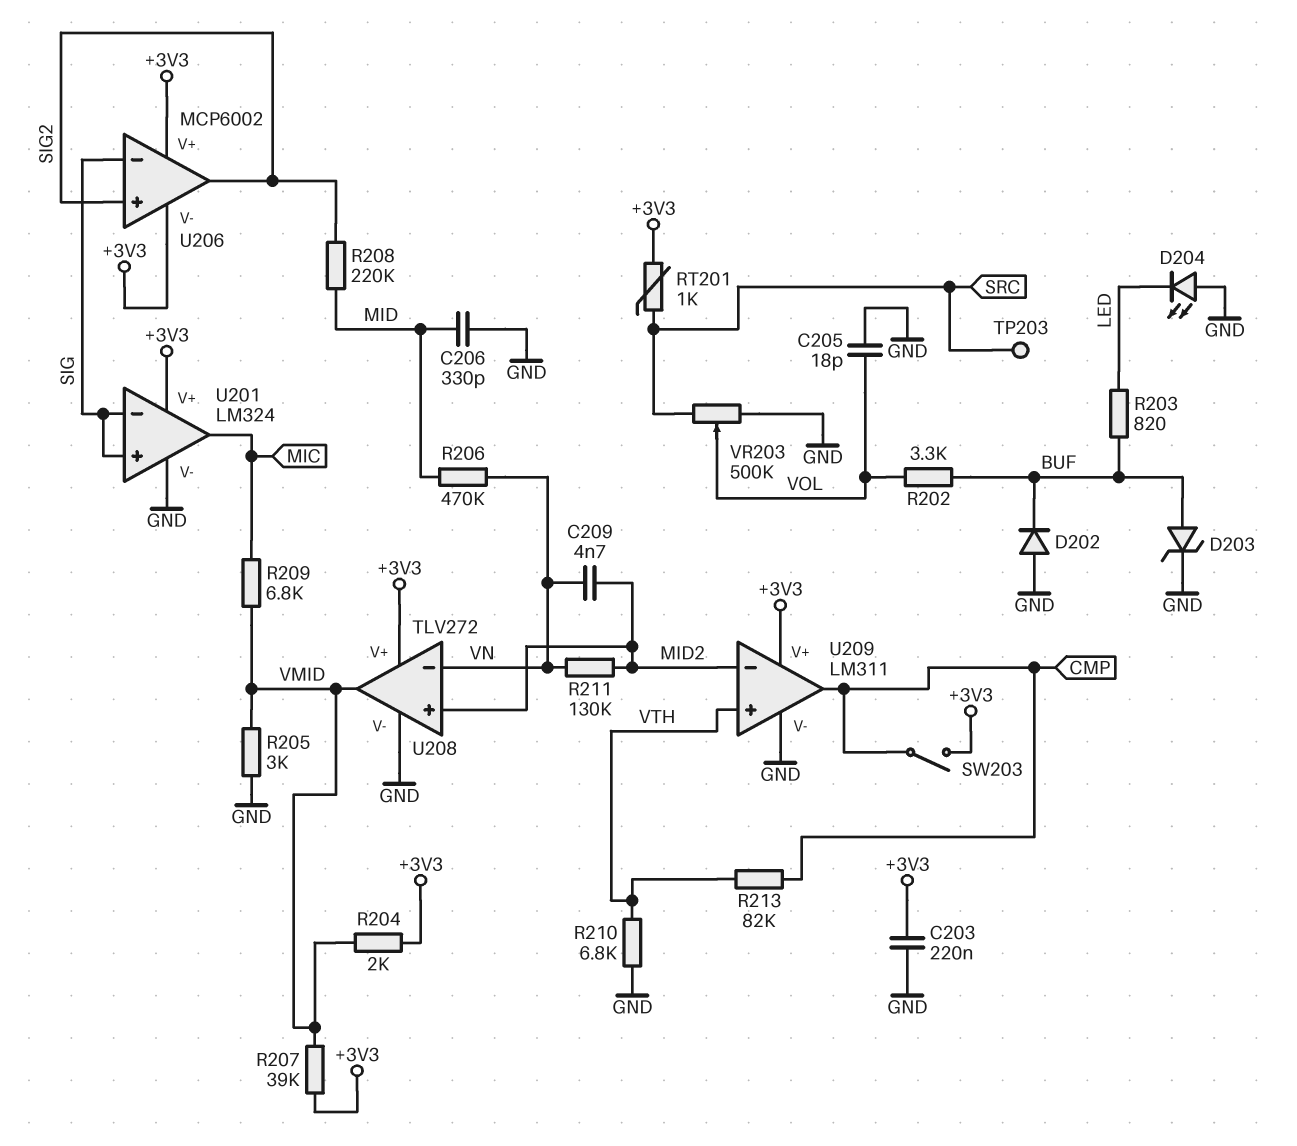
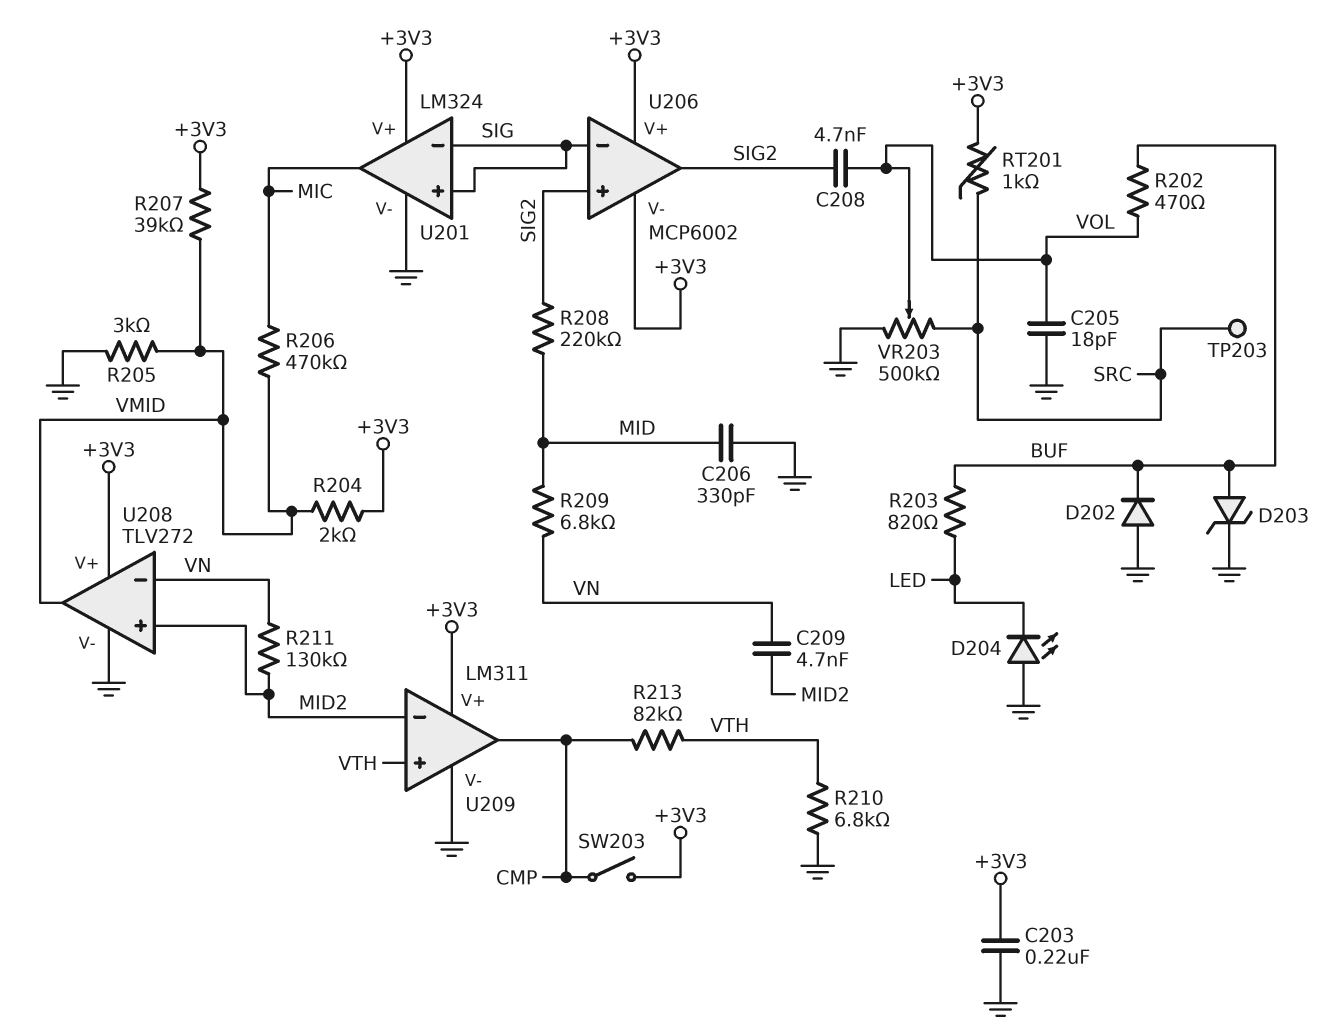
C208: none -> 4.7nF (SIG2, VOL)
R202: 3.3k (BUF, VOL) -> 470 (BUF, VOL)
R206: 470k (MID, VN) -> 470k (MIC, VMID)
R209: 6.8k (MIC, VMID) -> 6.8k (MID, VN)

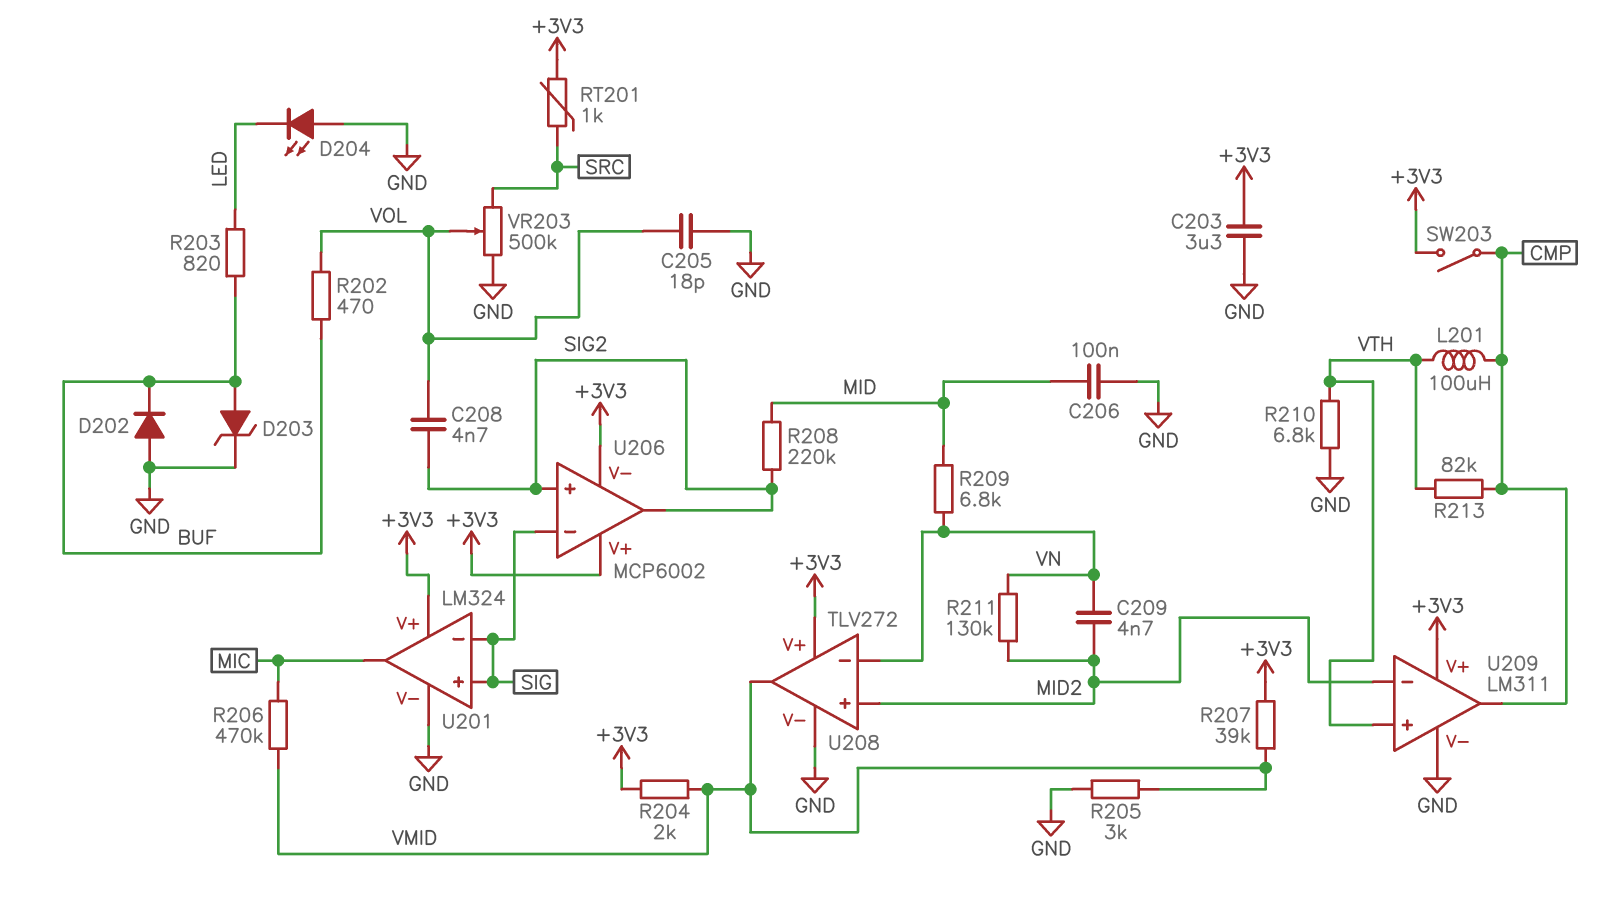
C203: 220nF (+3V3, GND) -> 3.3uF (+3V3, GND)
C206: 330pF (GND, MID) -> 100nF (GND, MID)
L201: none -> 100uH (CMP, VTH)
TP203: test point (SRC) -> none

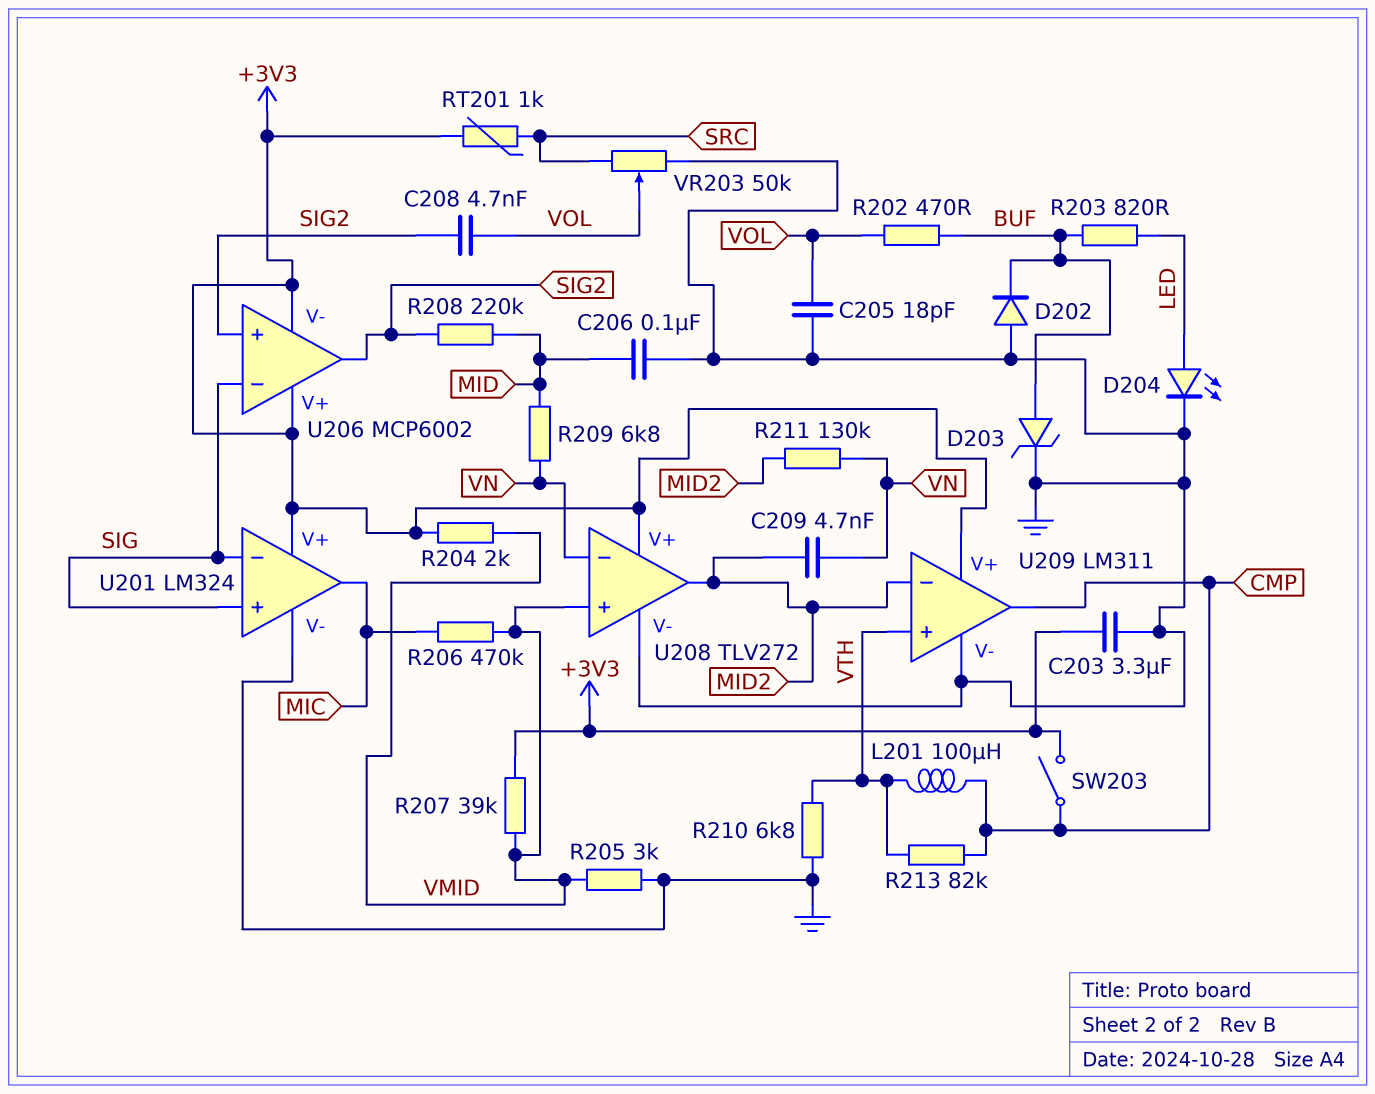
D204: LED (A GND, K LED) -> LED (A LED, K GND)
U208 pin in+: MID2 -> VMID
U208 pin out: VMID -> MID2
VR203: 500k (GND, SRC, wiper VOL) -> 50k (GND, SRC, wiper VOL)

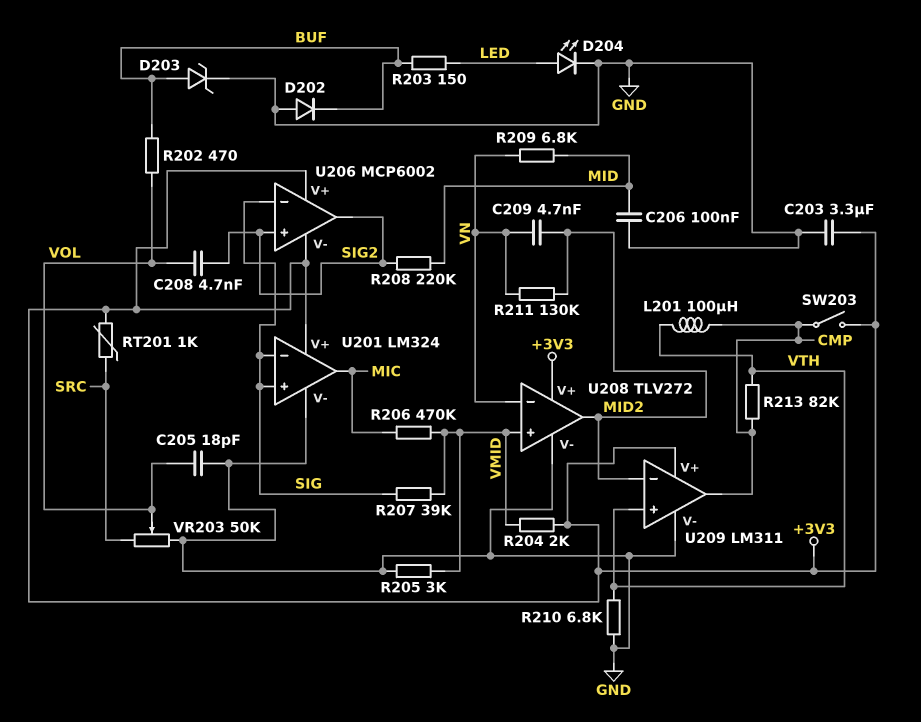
R203: 820 (BUF, LED) -> 150 (BUF, LED)
R207: 39k (+3V3, VMID) -> 39k (SIG, VMID)

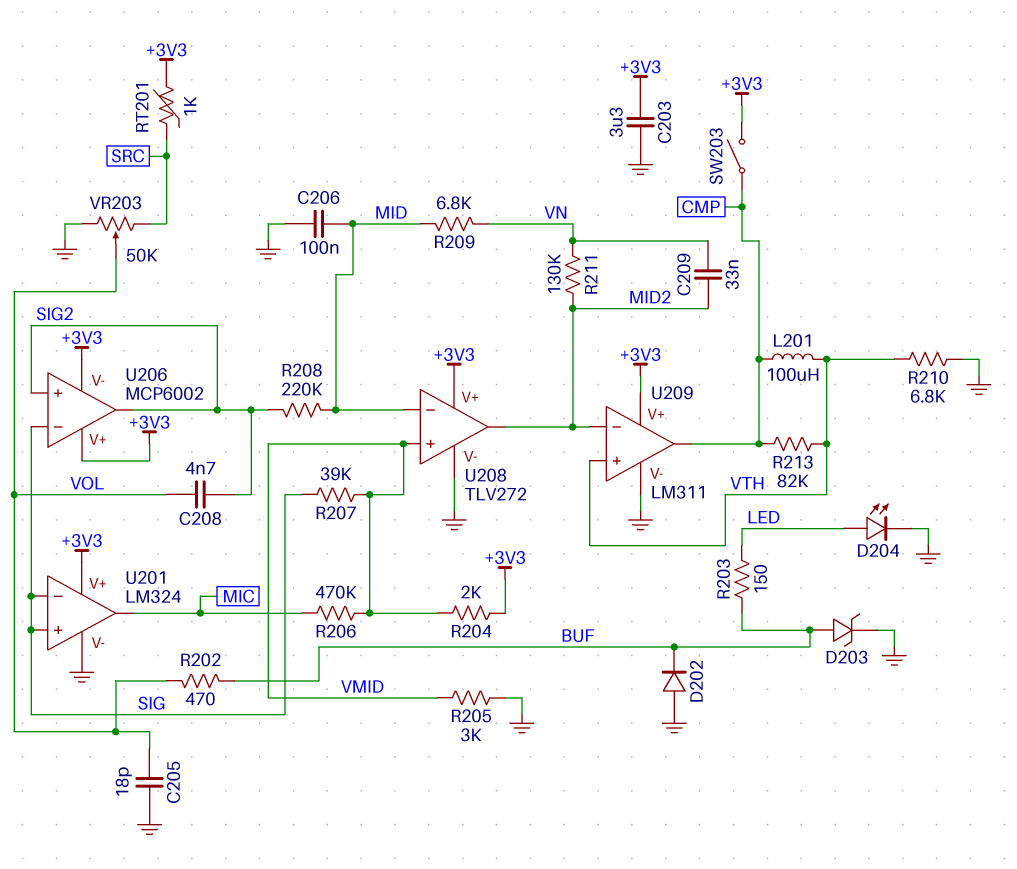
C209: 4.7nF (MID2, VN) -> 33nF (MID2, VN)
U208 pin in-: VN -> MID

